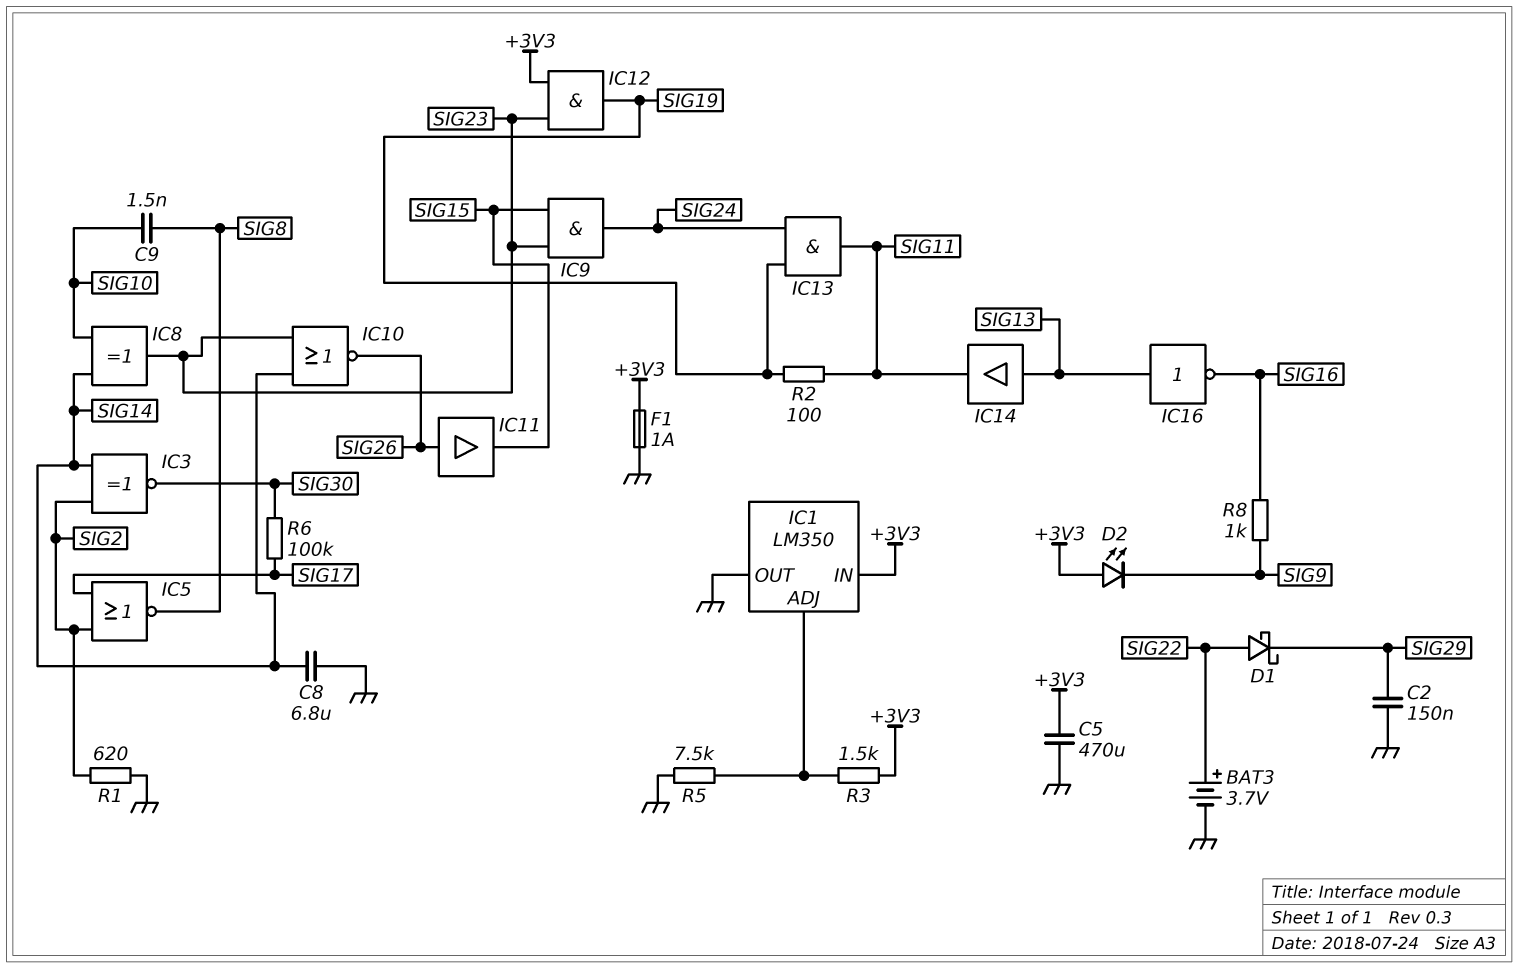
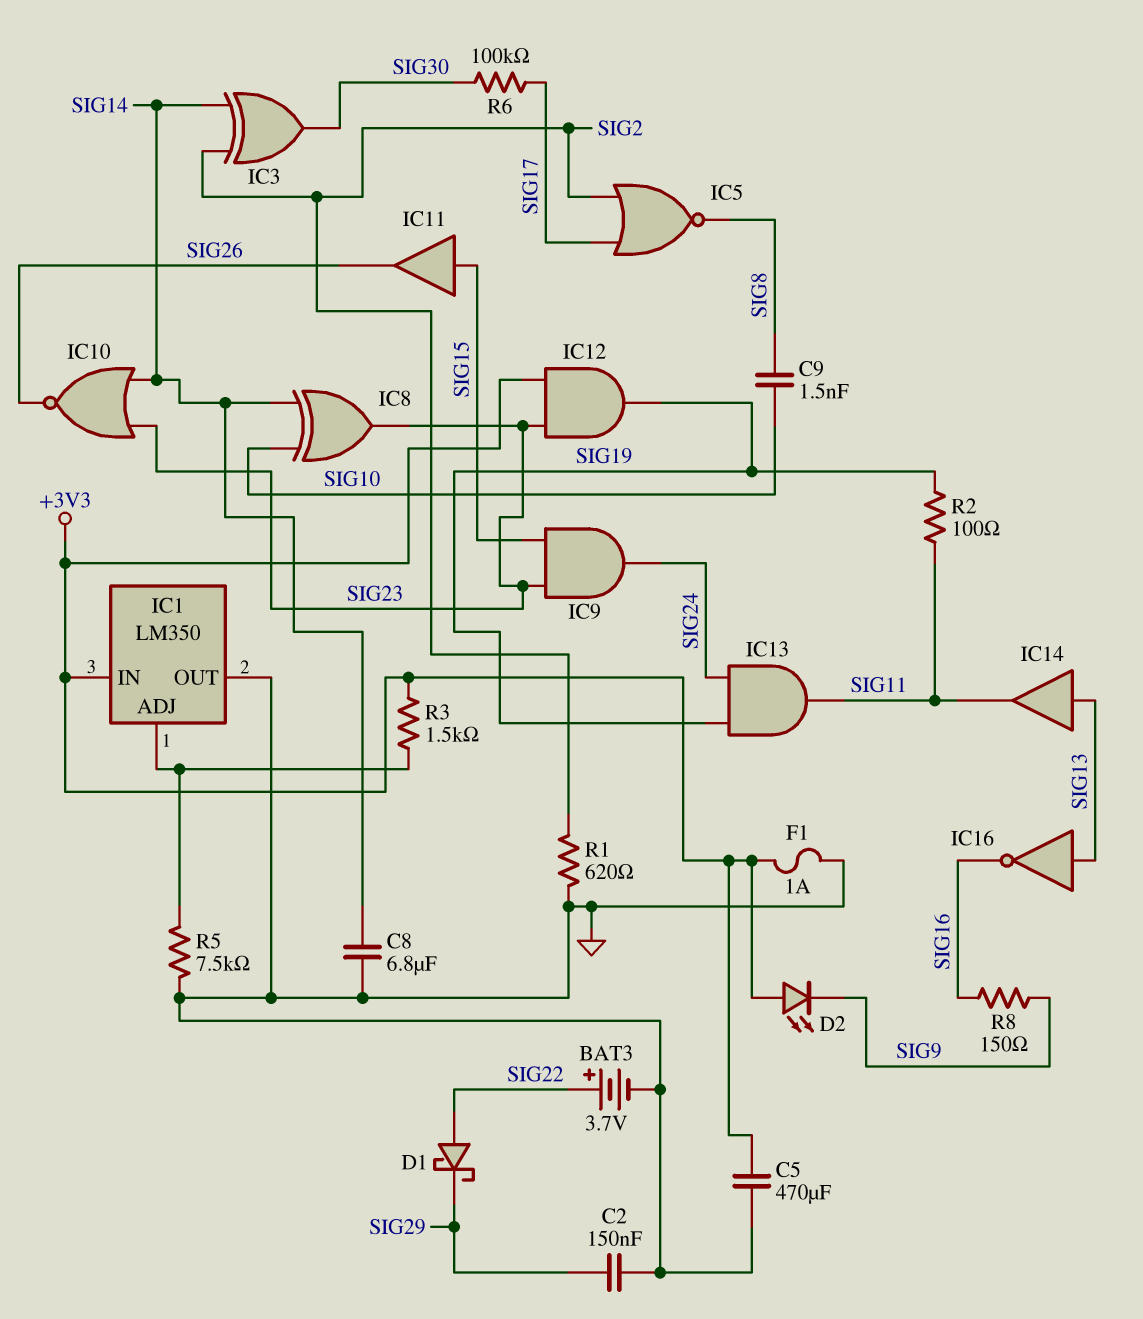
IC3: XNOR (in SIG2, in SIG14, out SIG30) -> XOR (in SIG2, in SIG14, out SIG30)
IC11: buffer (in SIG26, out SIG15) -> buffer (in SIG15, out SIG26)
R8: 1k (SIG9, SIG16) -> 150 (SIG9, SIG16)

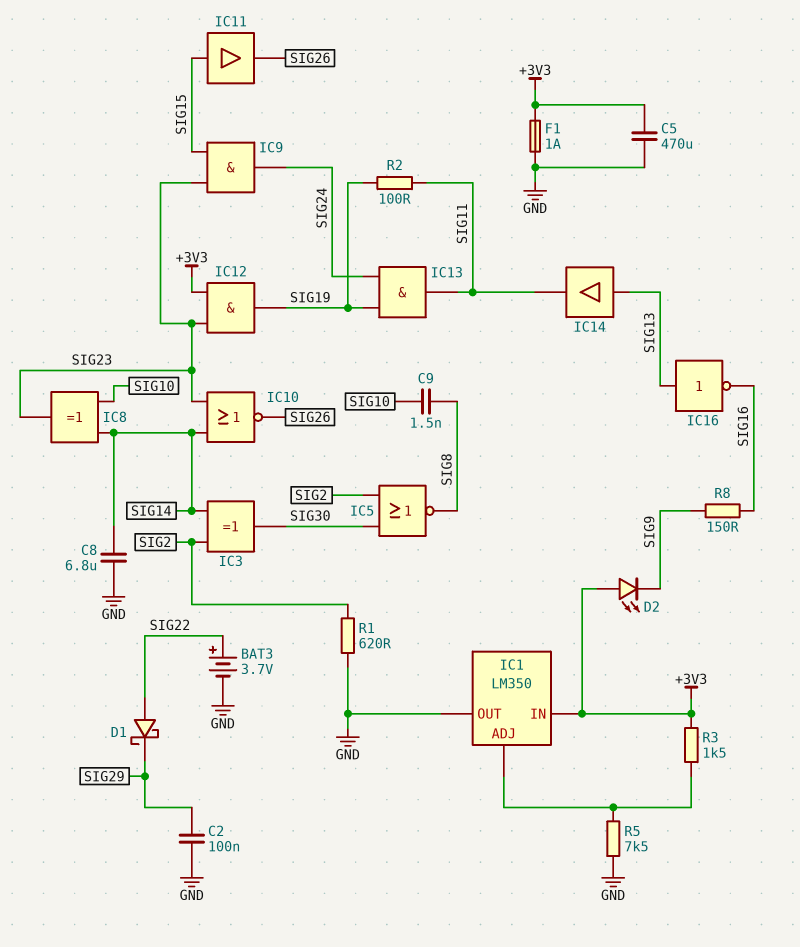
C2: 150nF (GND, SIG29) -> 100nF (GND, SIG29)
IC5: NOR (in SIG2, in SIG17, out SIG8) -> NOR (in SIG2, in SIG30, out SIG8)
R6: 100k (SIG17, SIG30) -> none

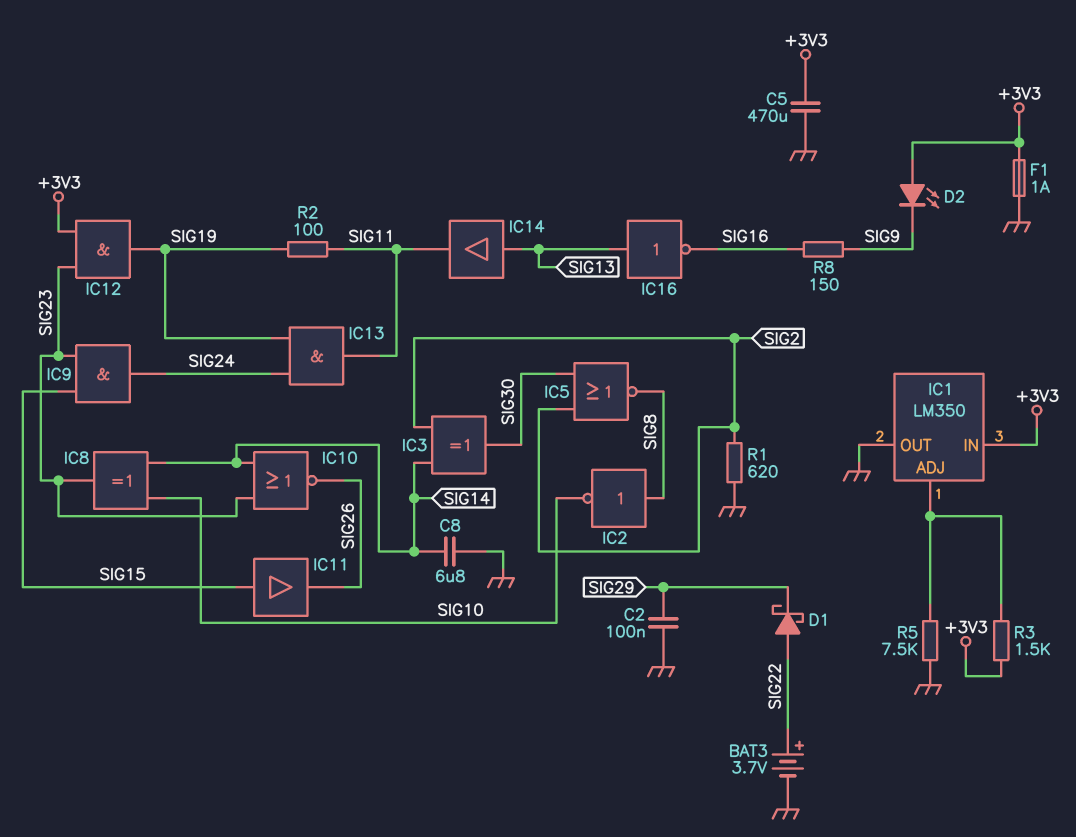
C9: 1.5nF (SIG8, SIG10) -> none
IC2: none -> NOT (in SIG8, out SIG10)

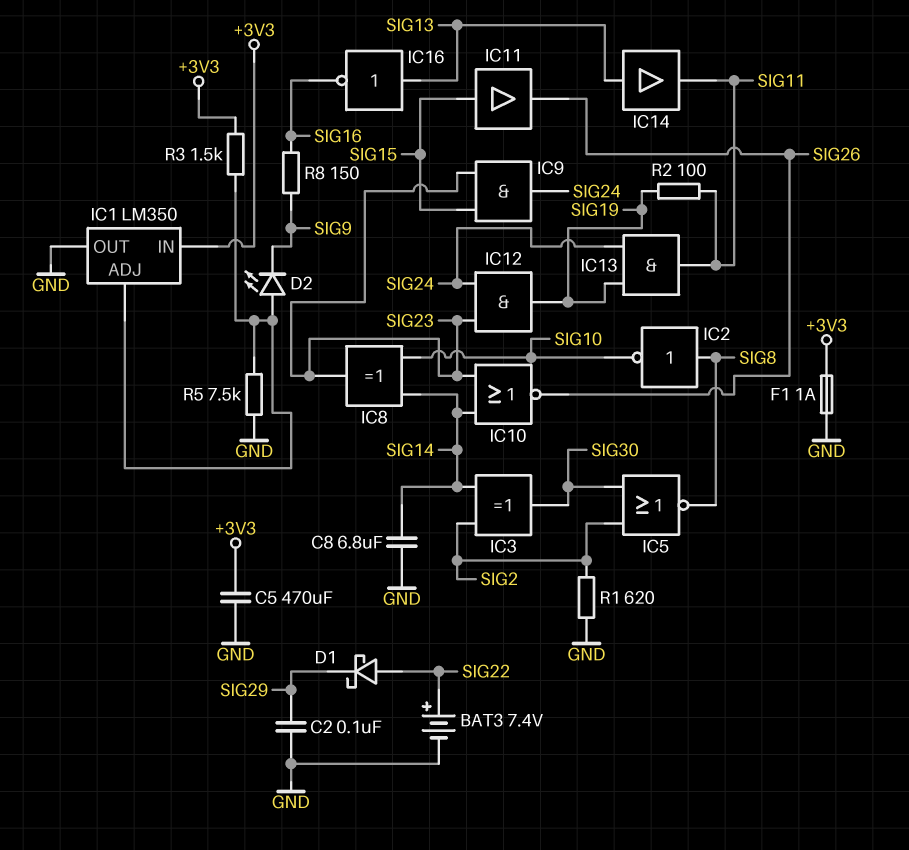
BAT3: 3.7V (plus SIG22, minus GND) -> 7.4V (plus SIG22, minus GND)
D2: LED (A +3V3, K SIG9) -> LED (A IC1/ADJ, K SIG9)
IC12: AND (in +3V3, in SIG23, out SIG19) -> AND (in SIG23, in SIG24, out SIG19)

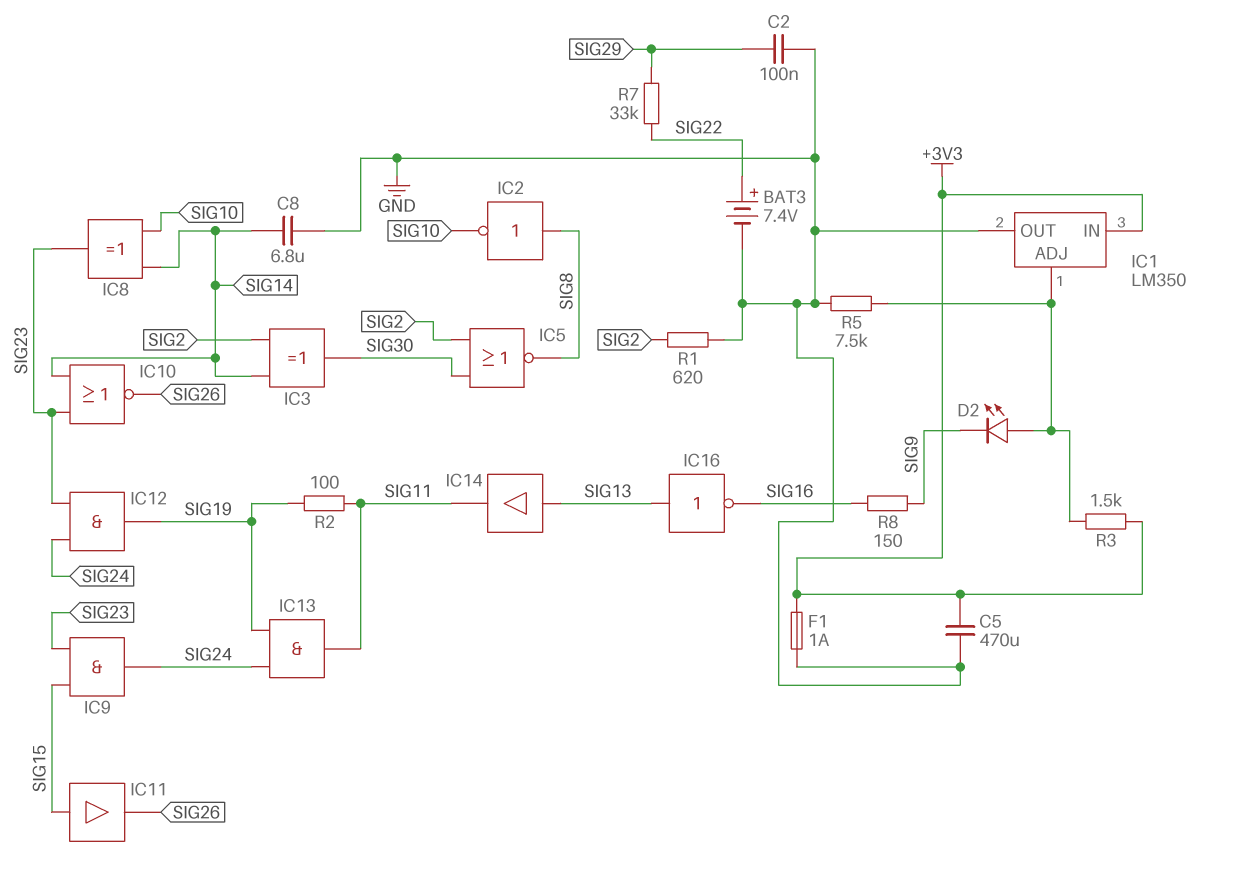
D1: schottky (A SIG22, K SIG29) -> none
R7: none -> 33k (SIG22, SIG29)

